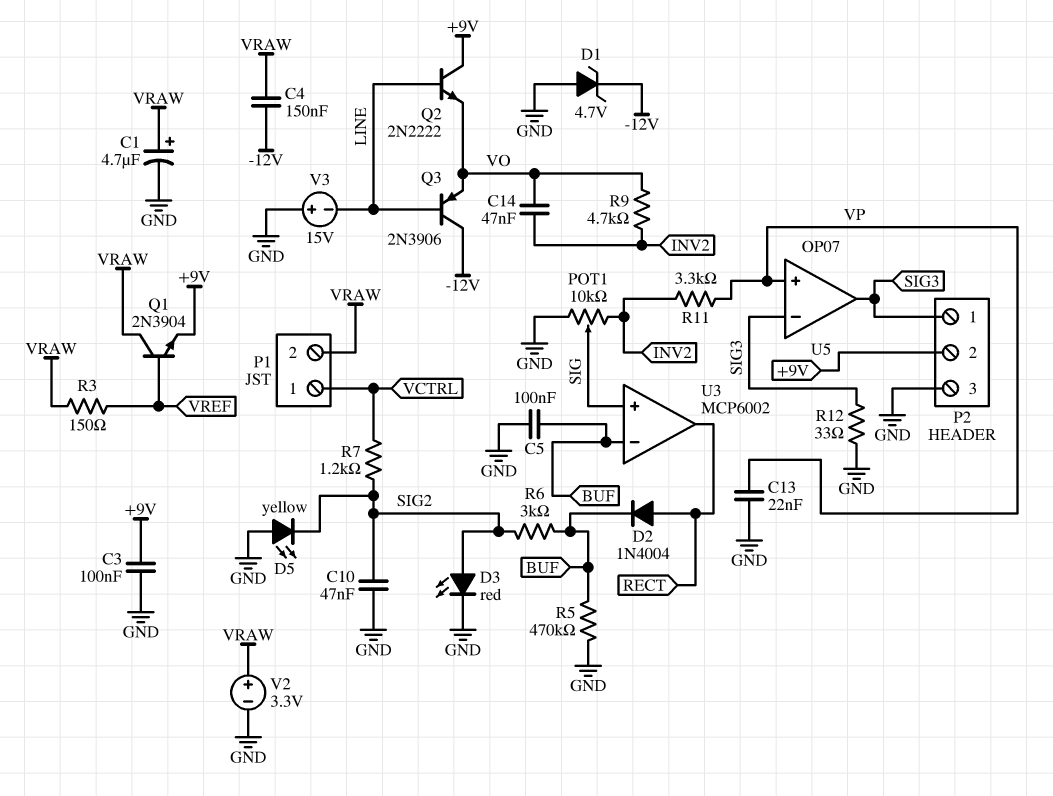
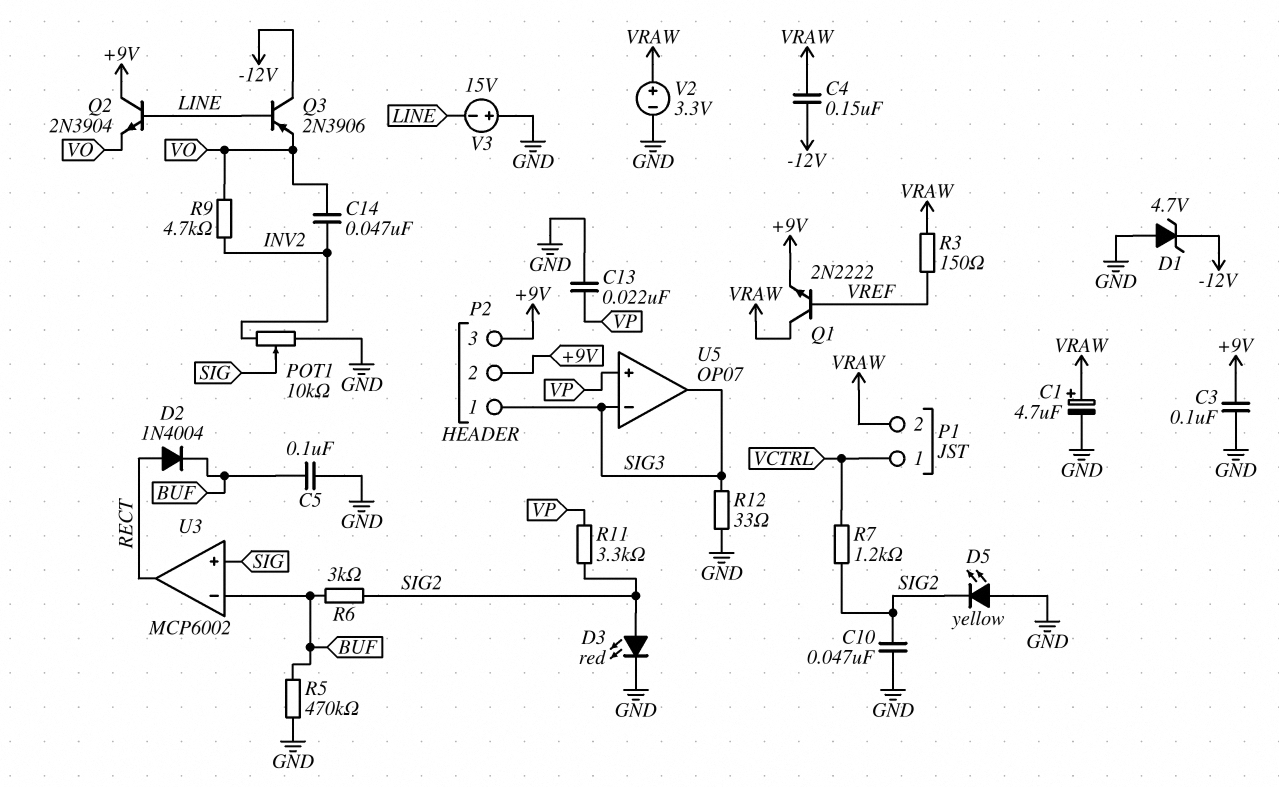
P2 pin 3: GND -> +9V
Q1: NPN 2N3904 (B VREF, C VRAW, E +9V) -> NPN 2N2222 (B VREF, C VRAW, E +9V)
Q2: NPN 2N2222 (B LINE, C +9V, E VO) -> NPN 2N3904 (B LINE, C +9V, E VO)
R11: 3.3k (INV2, VP) -> 3.3k (SIG2, VP)

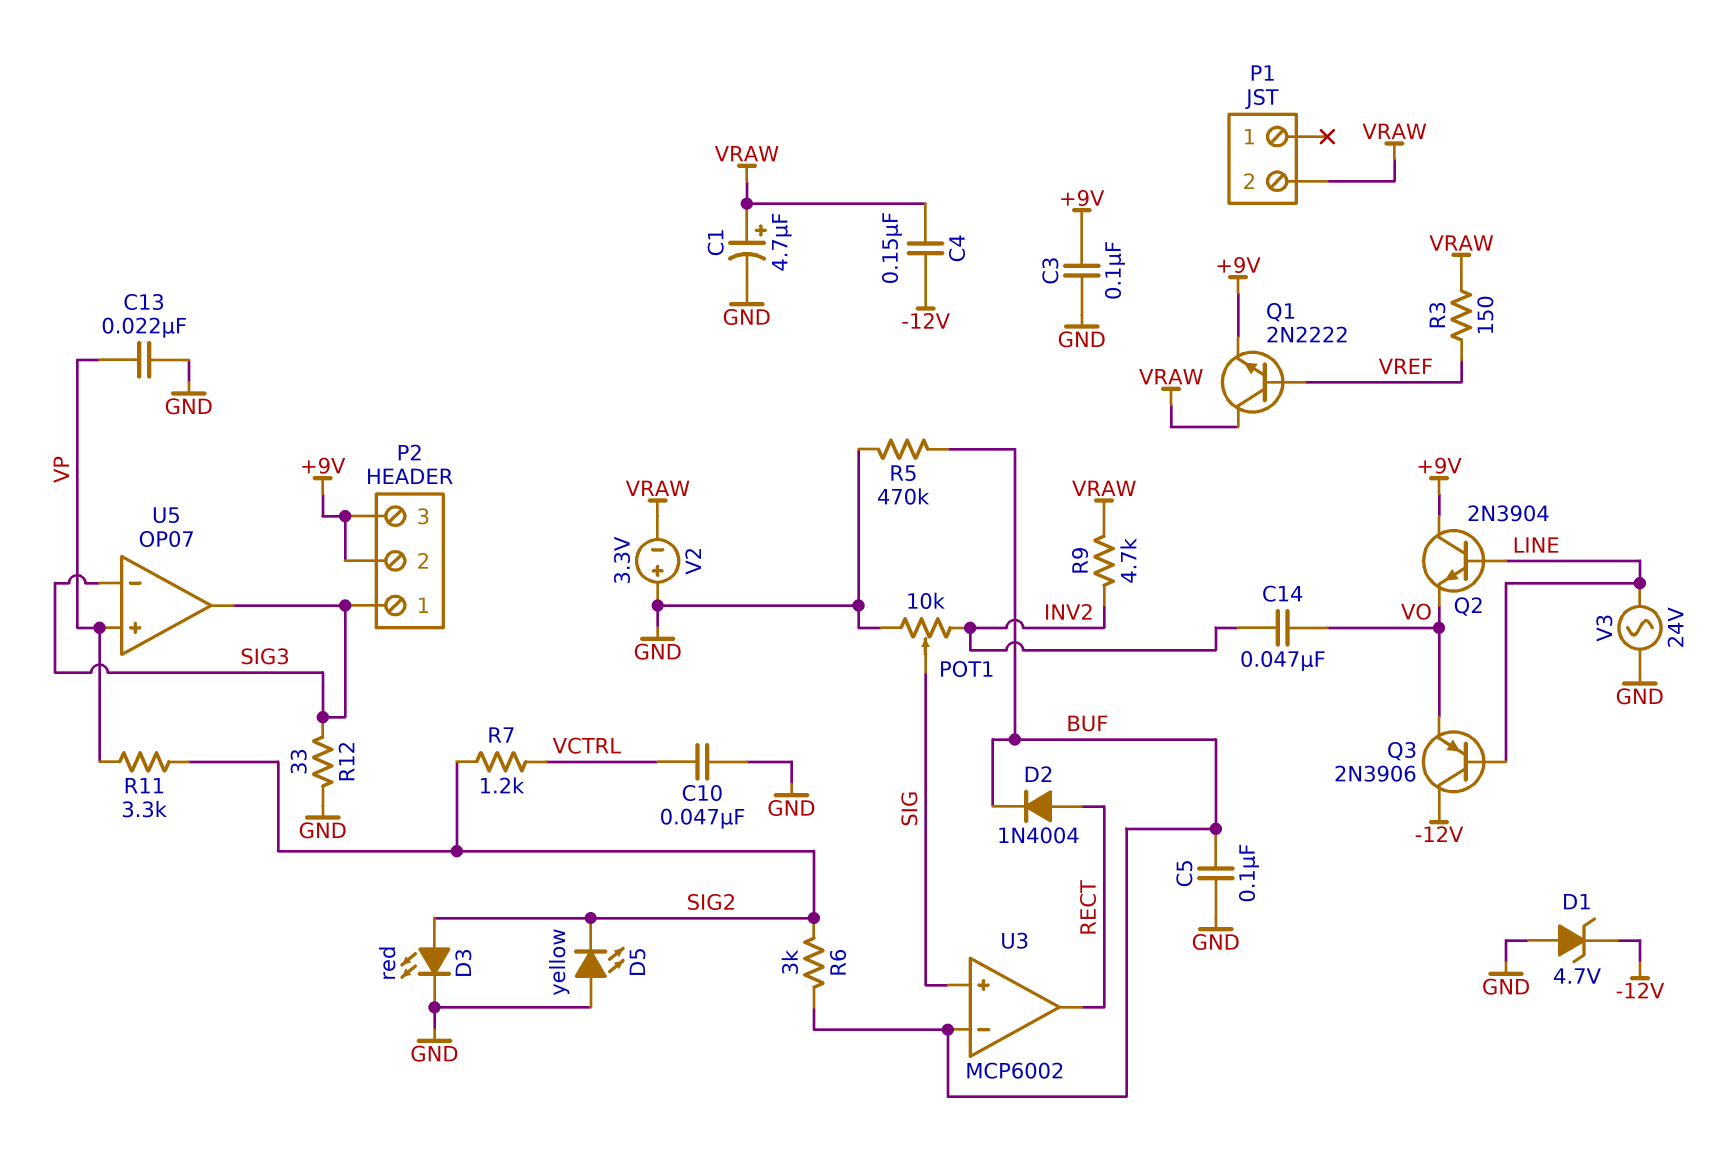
C10: 47nF (GND, SIG2) -> 47nF (GND, VCTRL)
P1 pin 1: VCTRL -> none
R9: 4.7k (INV2, VO) -> 4.7k (INV2, VRAW)
V2: 3.3V (plus VRAW, minus GND) -> 3.3V (plus GND, minus VRAW)
V3: 15V (plus GND, minus LINE) -> AC 24V (GND, LINE)

